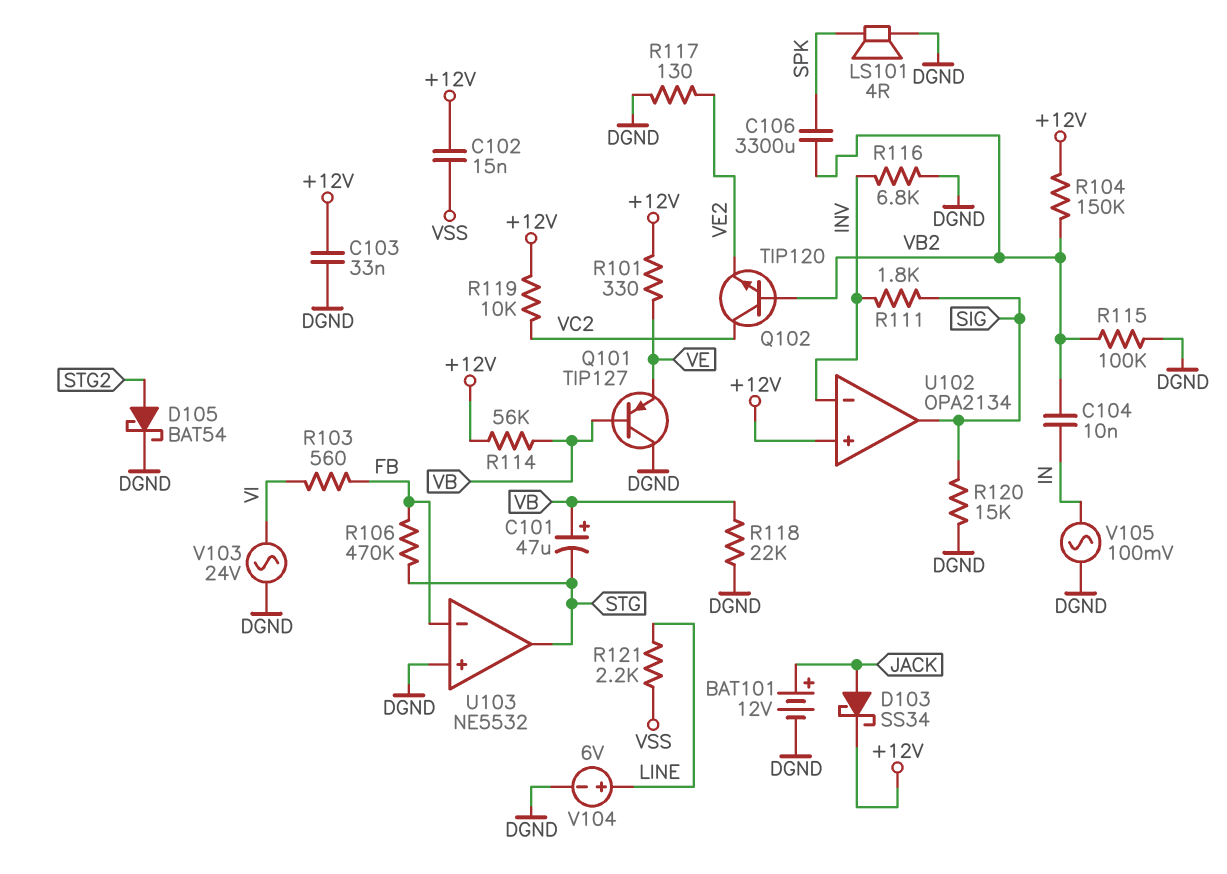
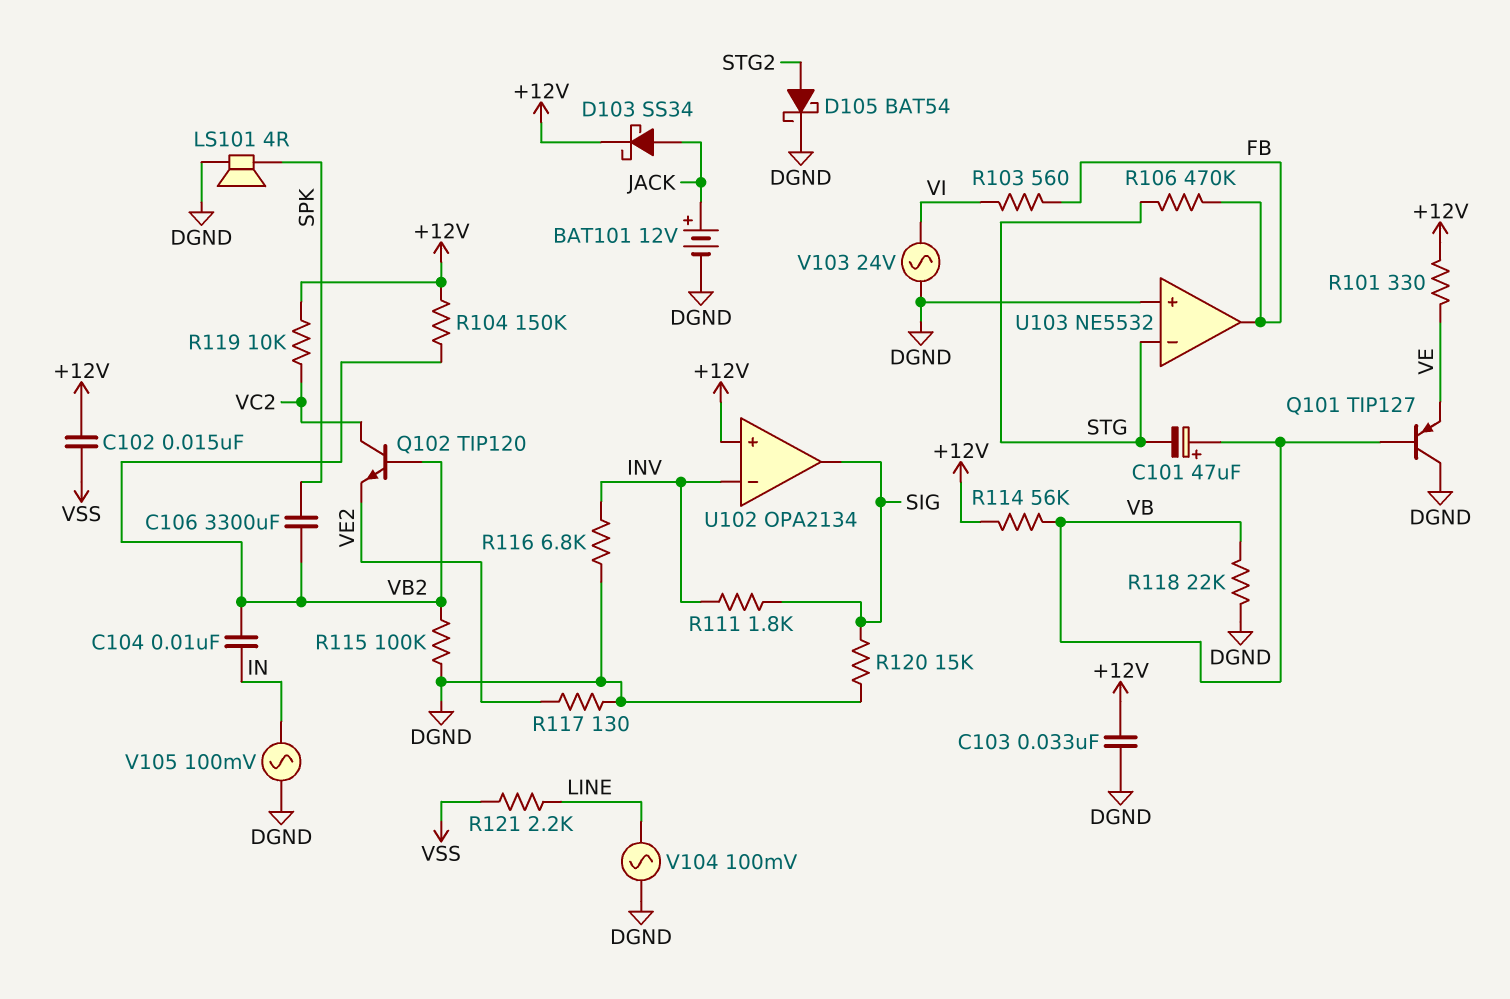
U103 pin in-: FB -> STG
U103 pin out: STG -> FB
V104: 6V (plus LINE, minus DGND) -> AC 100mV (DGND, LINE)

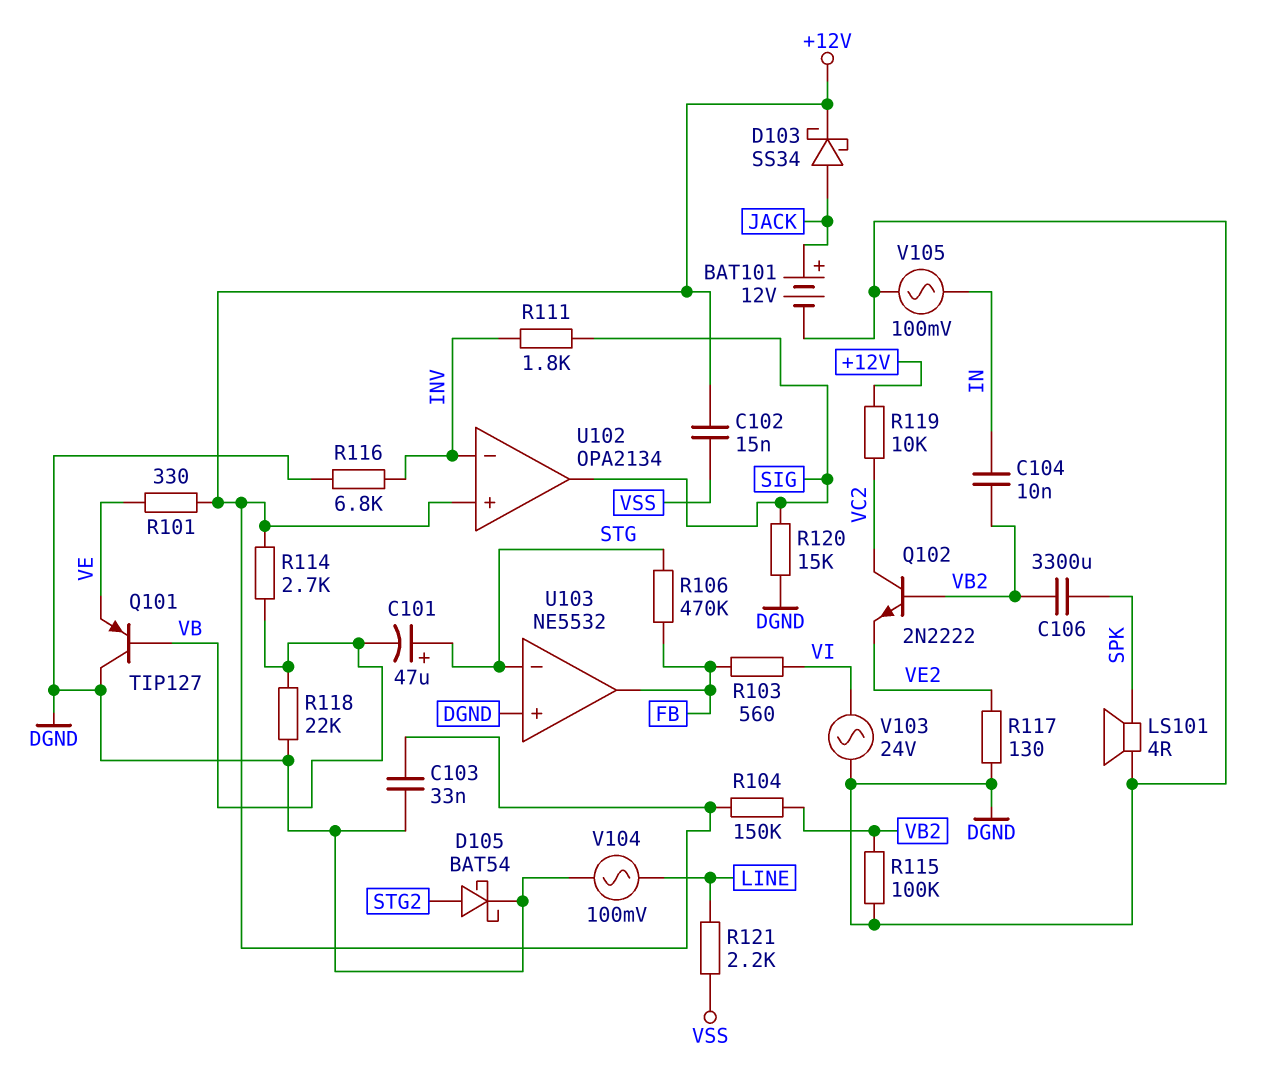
C101: 47uF (plus VB, minus STG) -> 47uF (plus STG, minus VB)
Q102: NPN TIP120 (B VB2, C VC2, E VE2) -> NPN 2N2222 (B VB2, C VC2, E VE2)
R114: 56k (+12V, VB) -> 2.7k (+12V, VB)

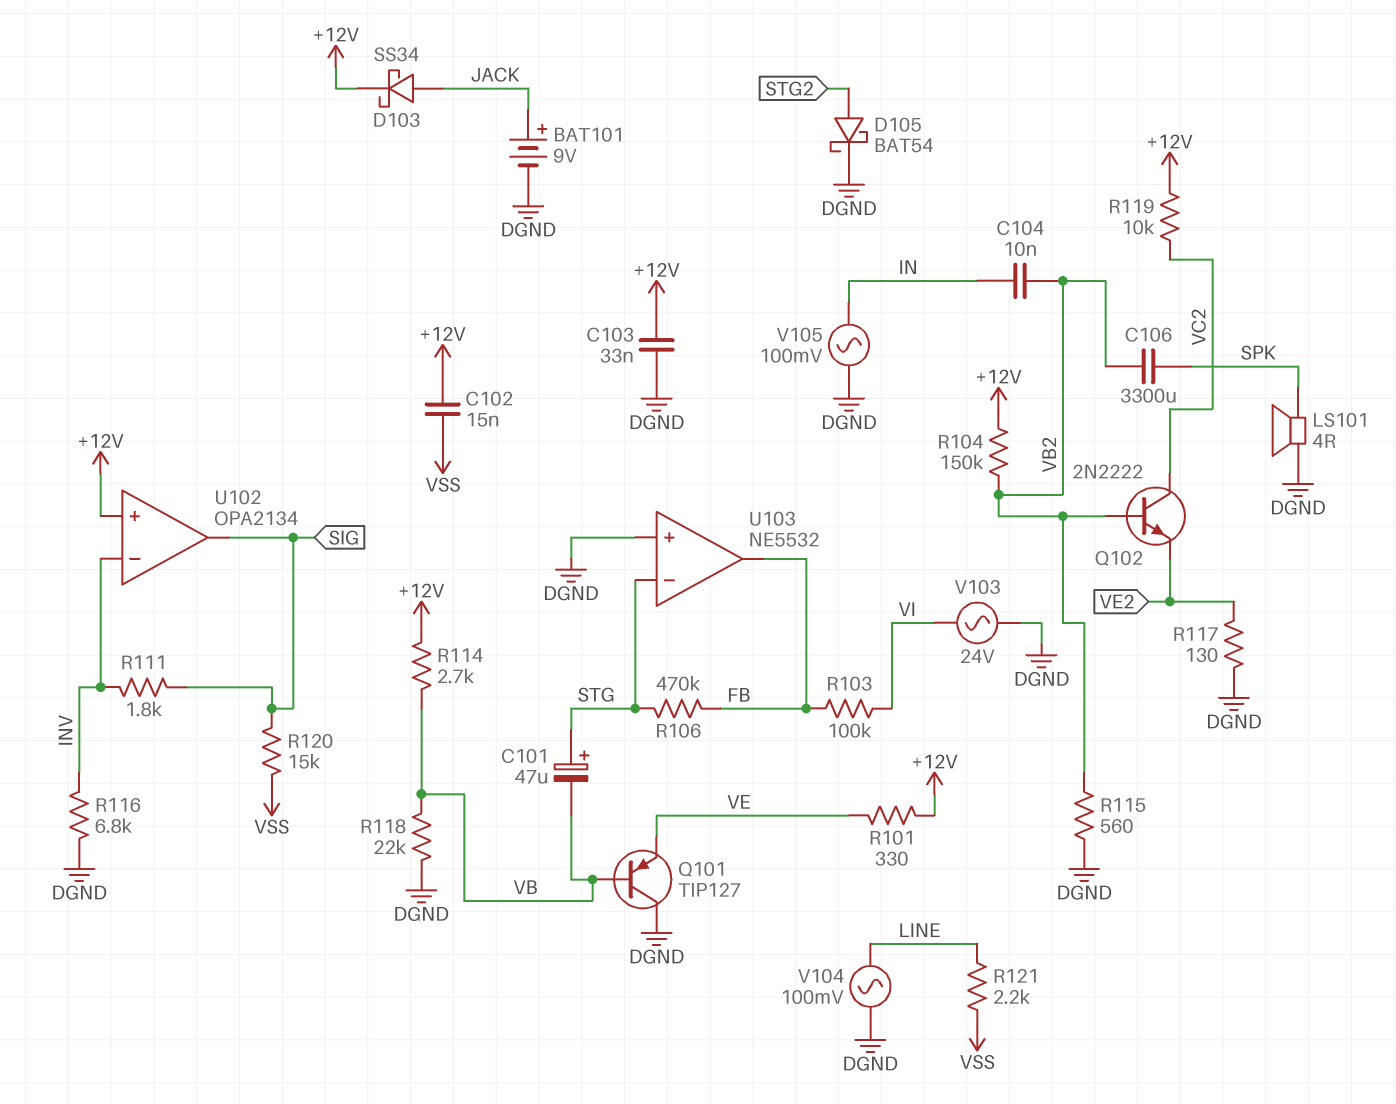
BAT101: 12V (plus JACK, minus DGND) -> 9V (plus JACK, minus DGND)
R103: 560 (FB, VI) -> 100k (FB, VI)
R115: 100k (DGND, VB2) -> 560 (DGND, VB2)
R120: 15k (DGND, SIG) -> 15k (SIG, VSS)

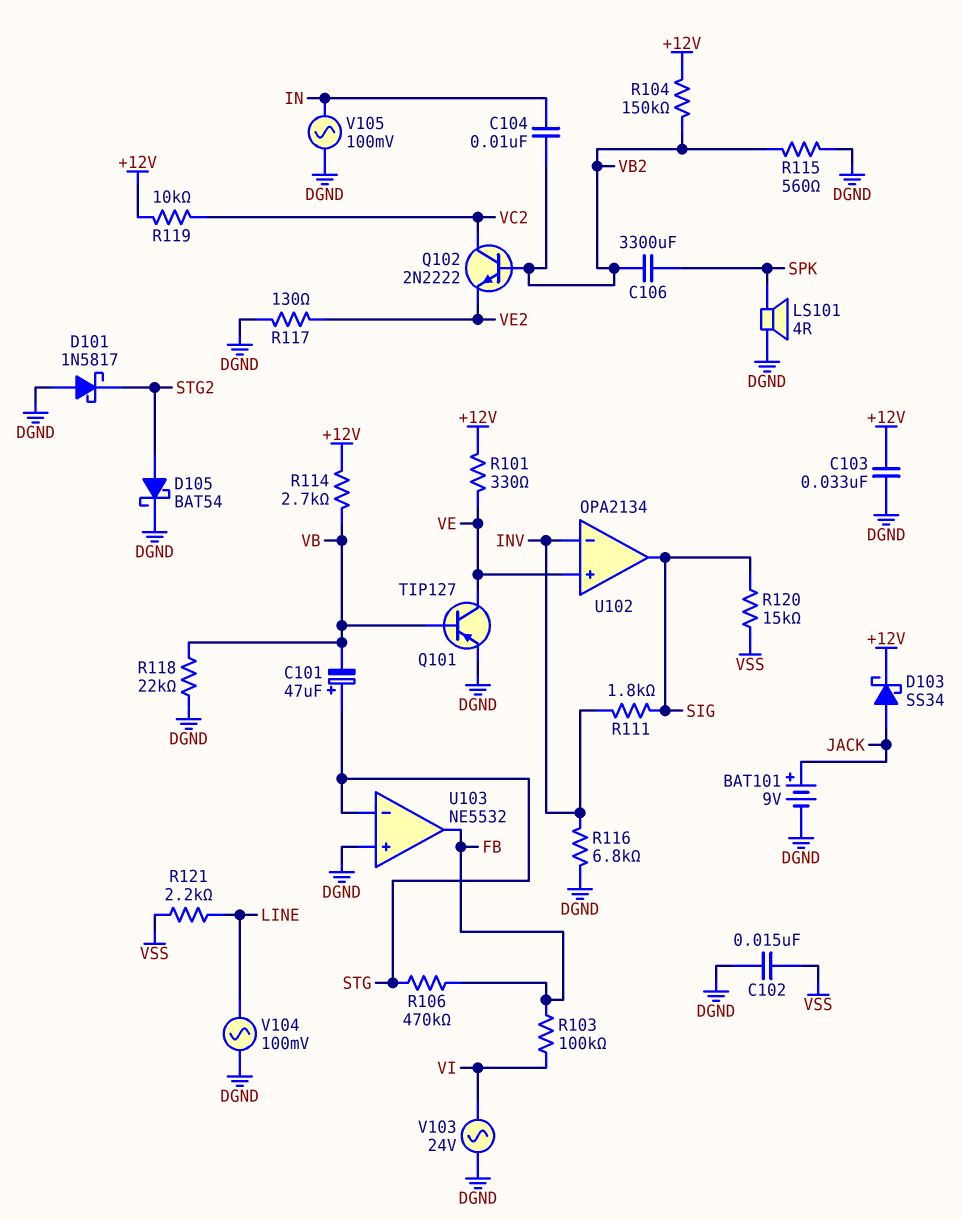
C102: 15nF (+12V, VSS) -> 15nF (DGND, VSS)
D101: none -> schottky 1N5817 (A DGND, K STG2)
Q101: PNP TIP127 (B VB, C DGND, E VE) -> PNP TIP127 (B VB, C VE, E DGND)
U102 pin in+: +12V -> VE

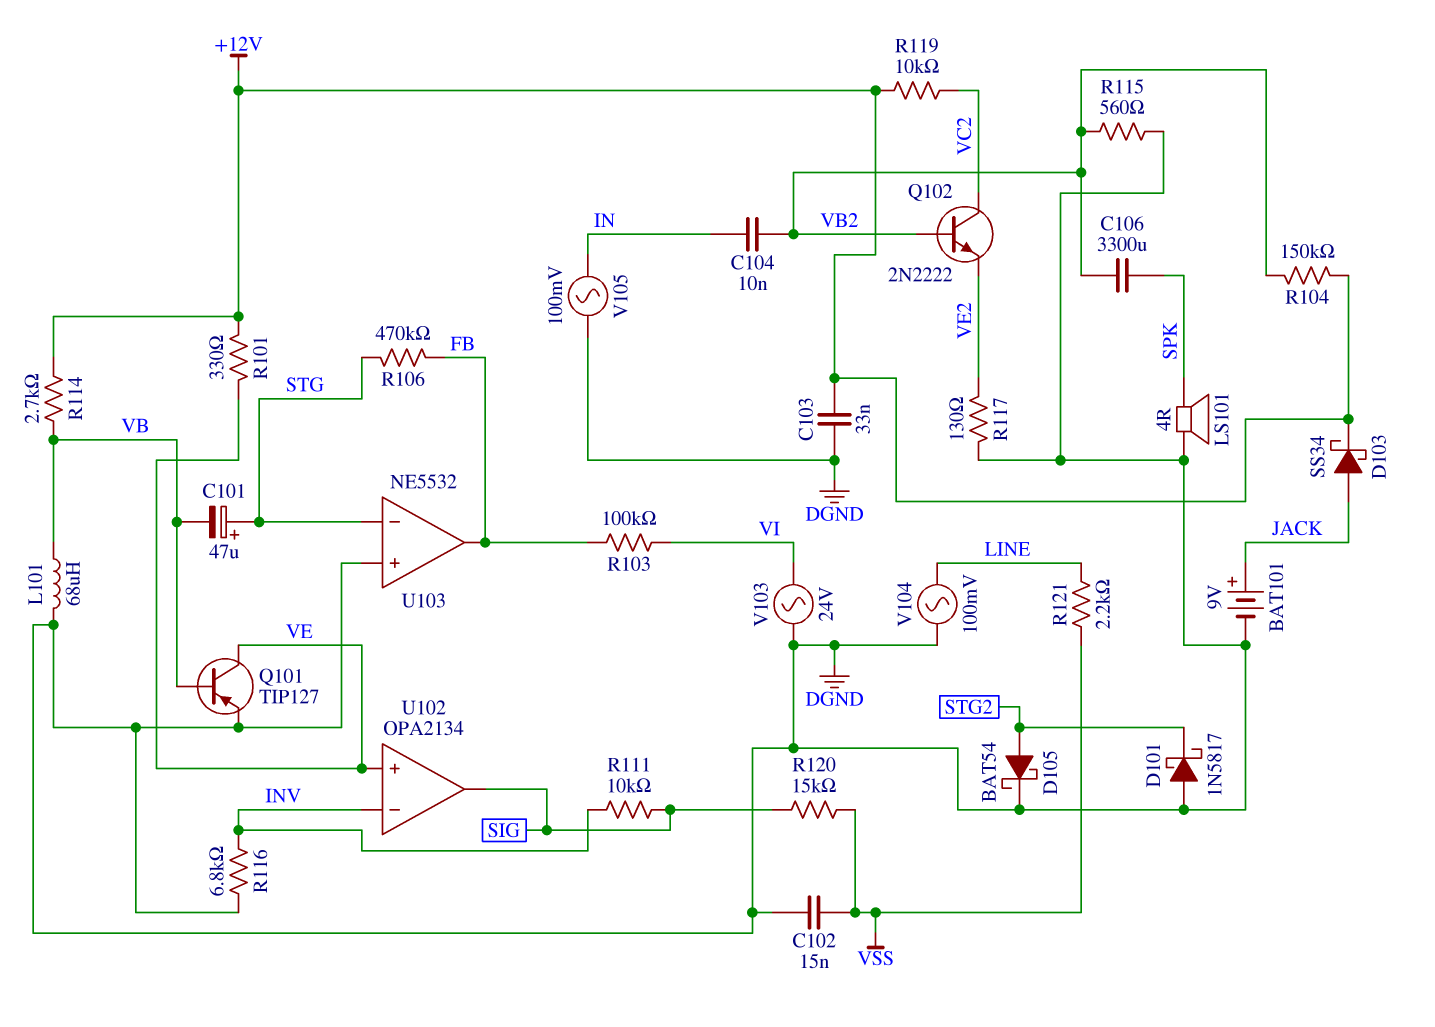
L101: none -> 68uH (DGND, VB)
R111: 1.8k (INV, SIG) -> 10k (INV, SIG)
R118: 22k (DGND, VB) -> none

